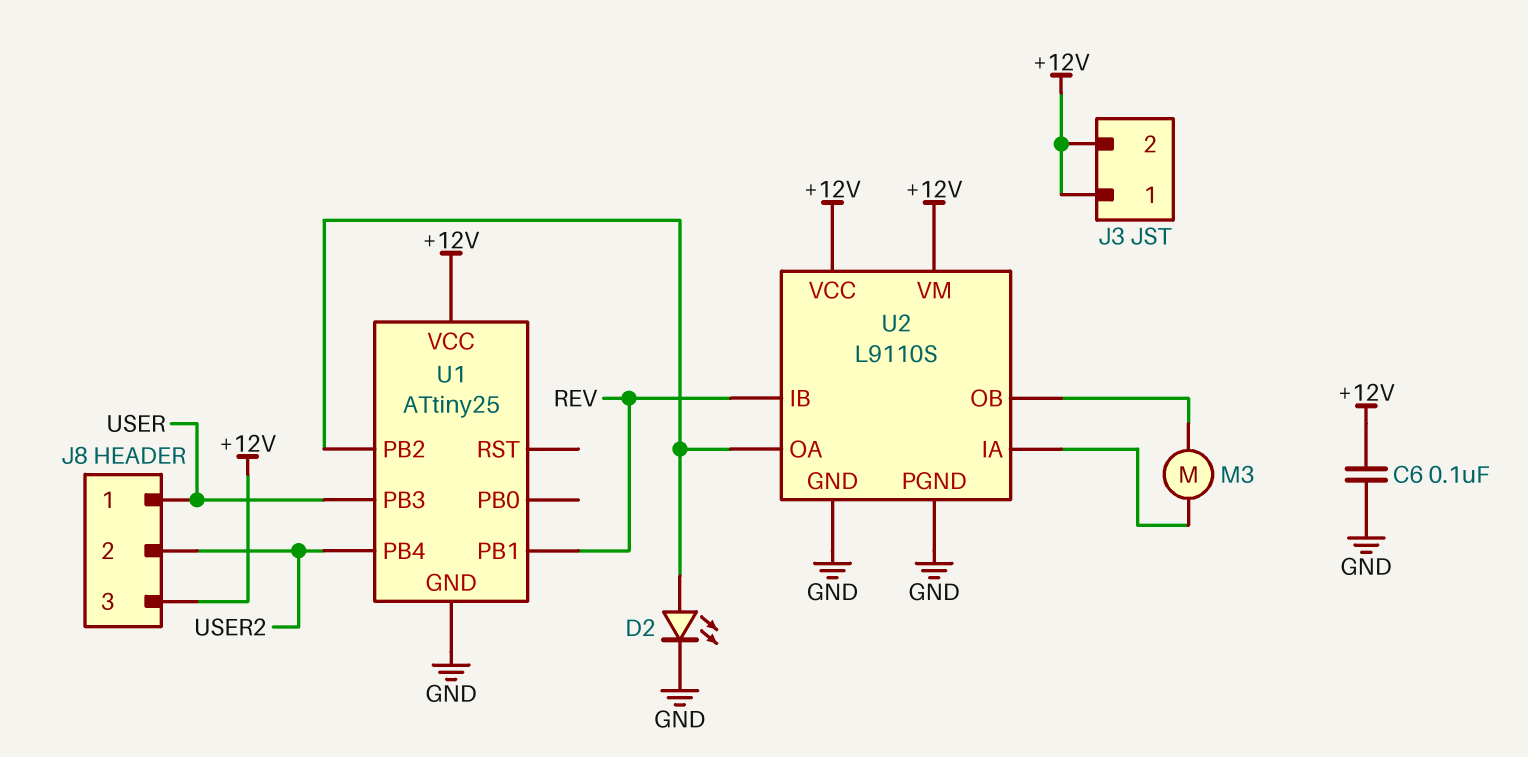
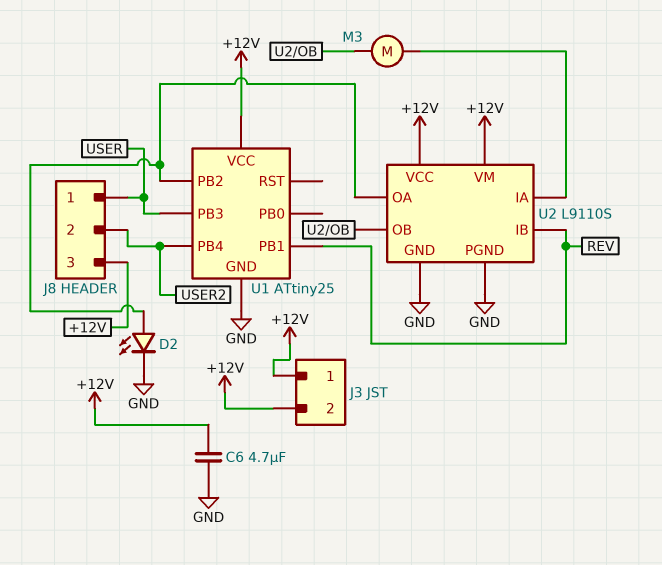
C6: 100nF (+12V, GND) -> 4.7uF (+12V, GND)

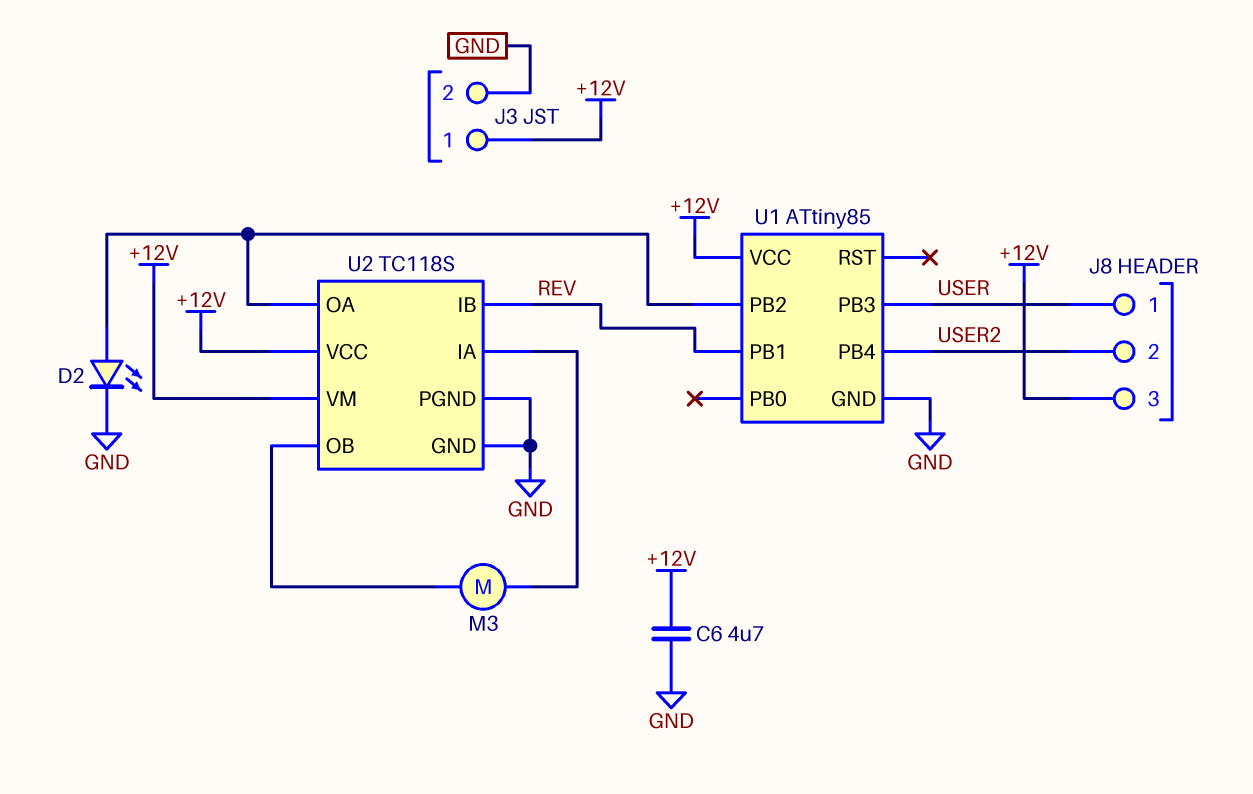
J3 pin 2: +12V -> GND
U1: ATtiny25 -> ATtiny85
U2: L9110S -> TC118S

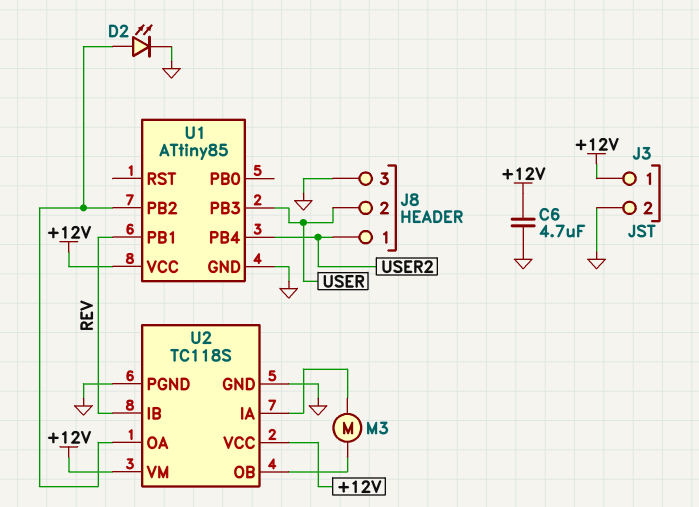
J8 pin 1: USER -> USER2
J8 pin 2: USER2 -> USER
J8 pin 3: +12V -> GND

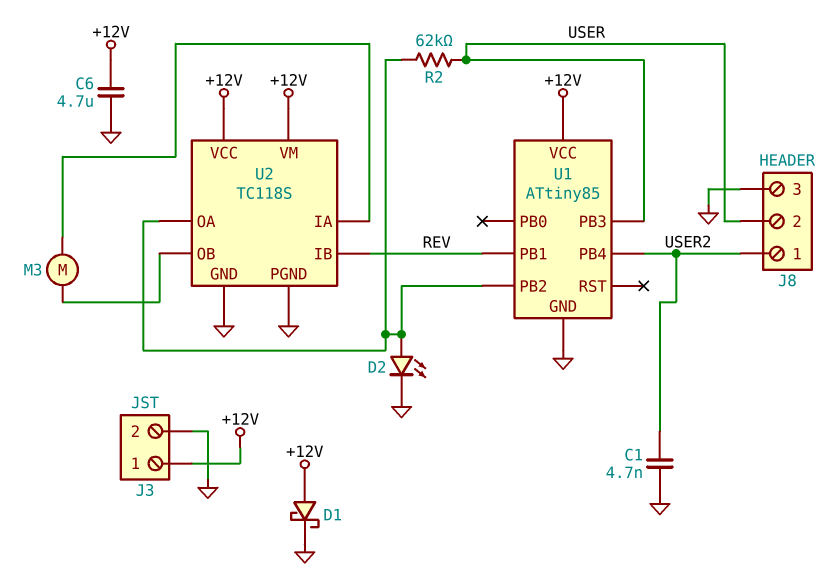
C1: none -> 4.7nF (GND, USER2)
D1: none -> schottky (A +12V, K GND)
R2: none -> 62k (U1/PB2, USER)

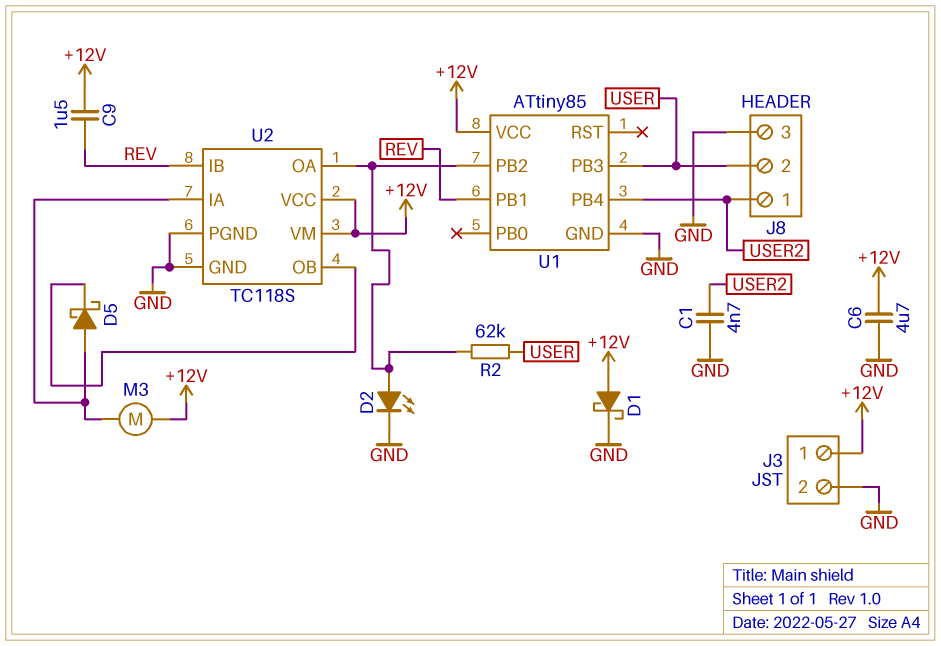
C9: none -> 1.5uF (+12V, REV)
D5: none -> schottky (A U2/IA, K U2/OB)
M3: motor (U2/IA, U2/OB) -> motor (+12V, U2/IA)

